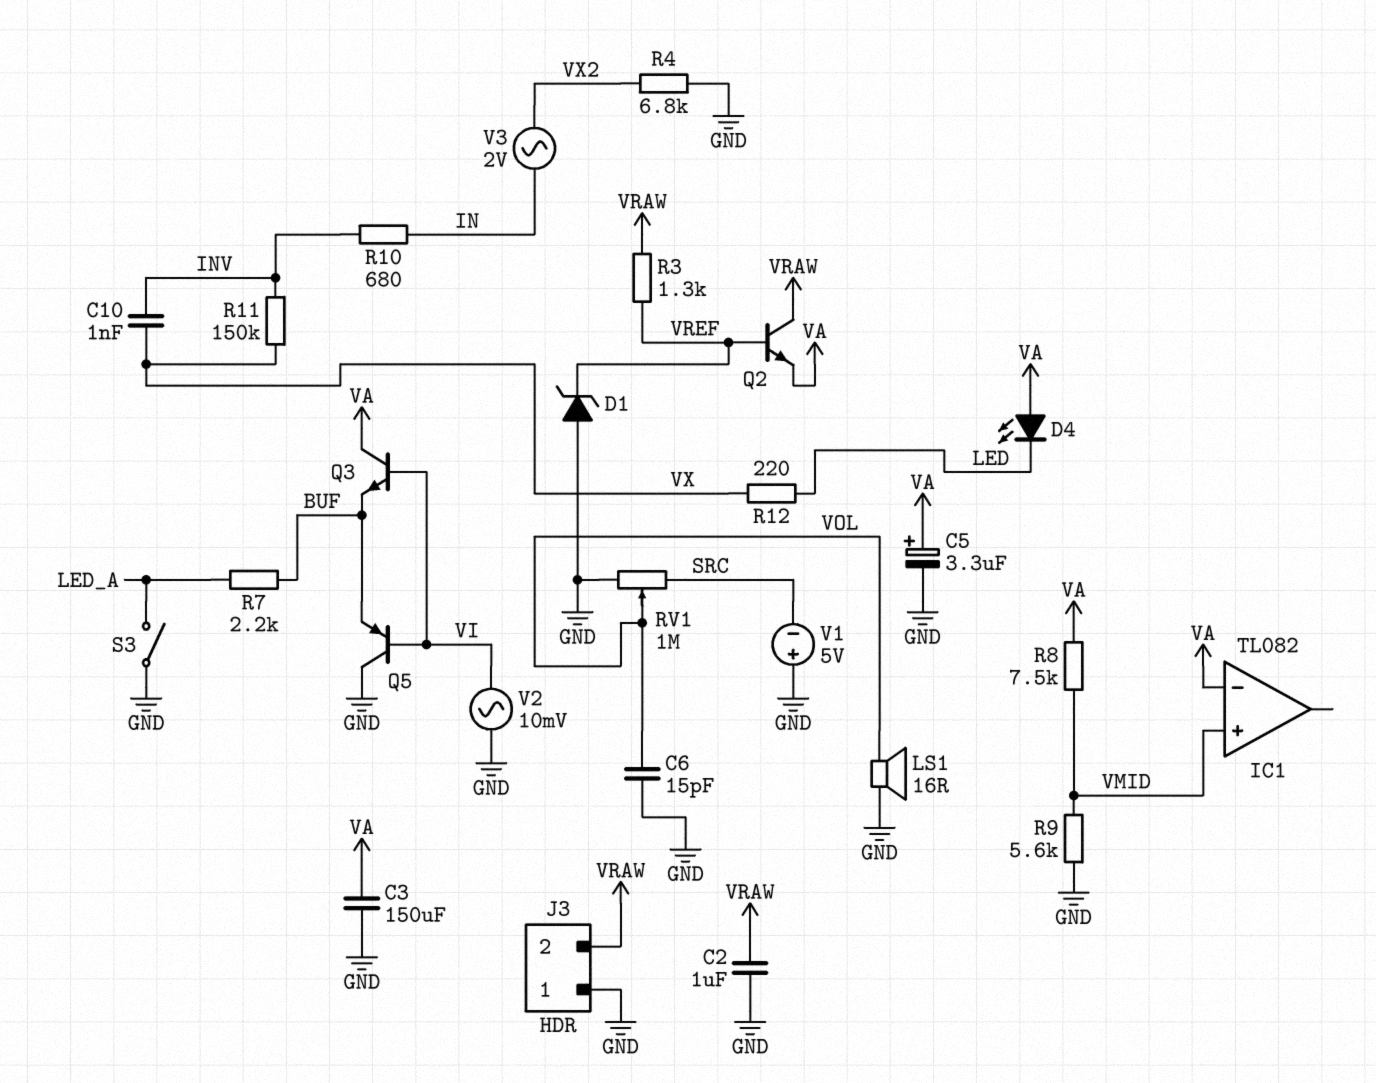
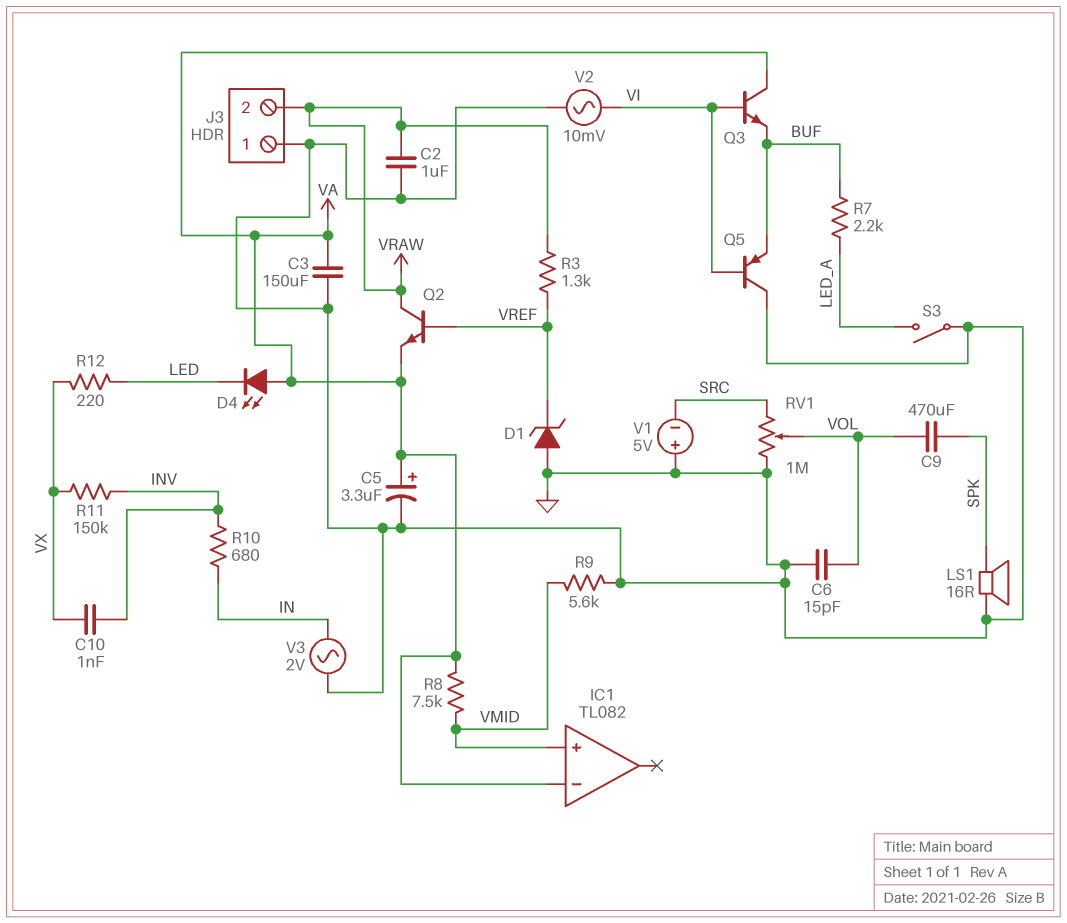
C9: none -> 470uF (SPK, VOL)
LS1: speaker 16R (GND, VOL) -> speaker 16R (GND, SPK)
R4: 6.8k (GND, VX2) -> none
V3: AC 2V (IN, VX2) -> AC 2V (GND, IN)

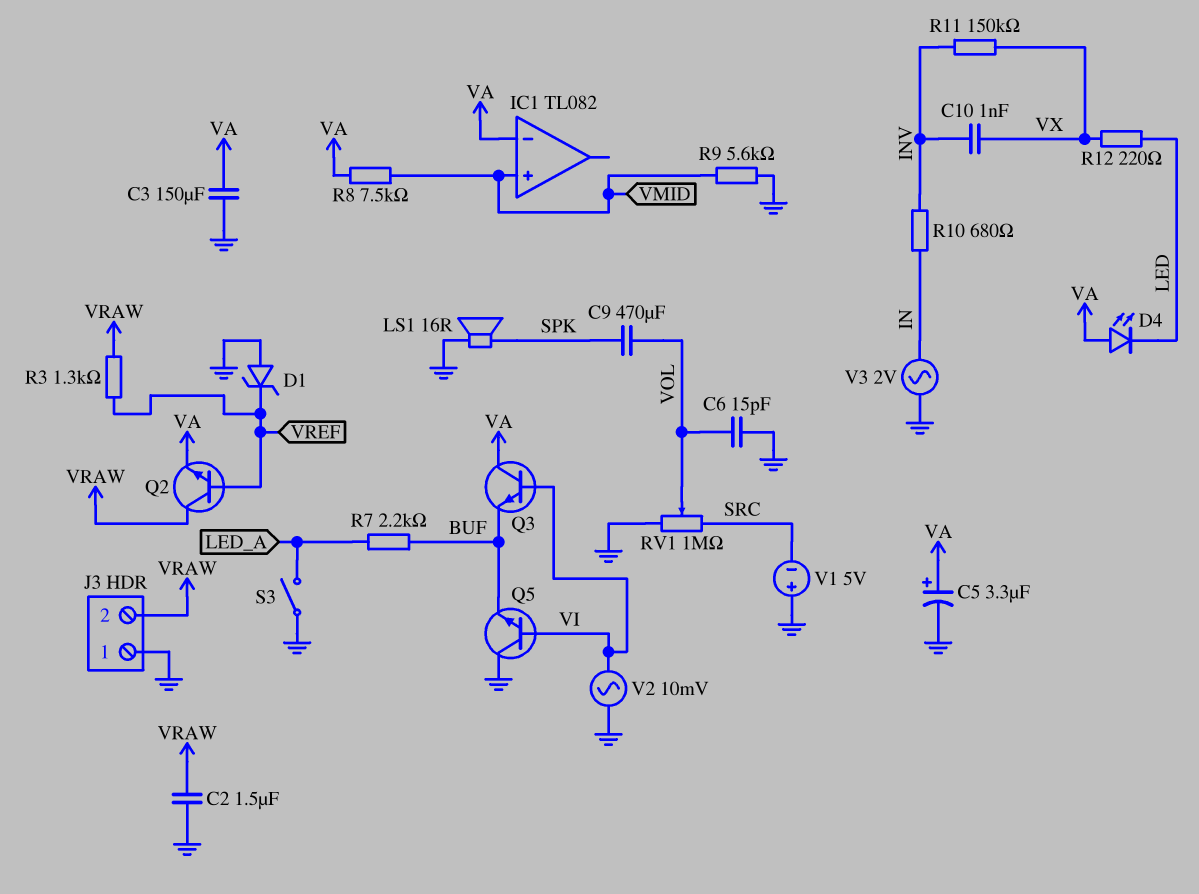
C2: 1uF (GND, VRAW) -> 1.5uF (GND, VRAW)
Q5: PNP (B VI, C GND, E BUF) -> NPN (B VI, C GND, E BUF)

